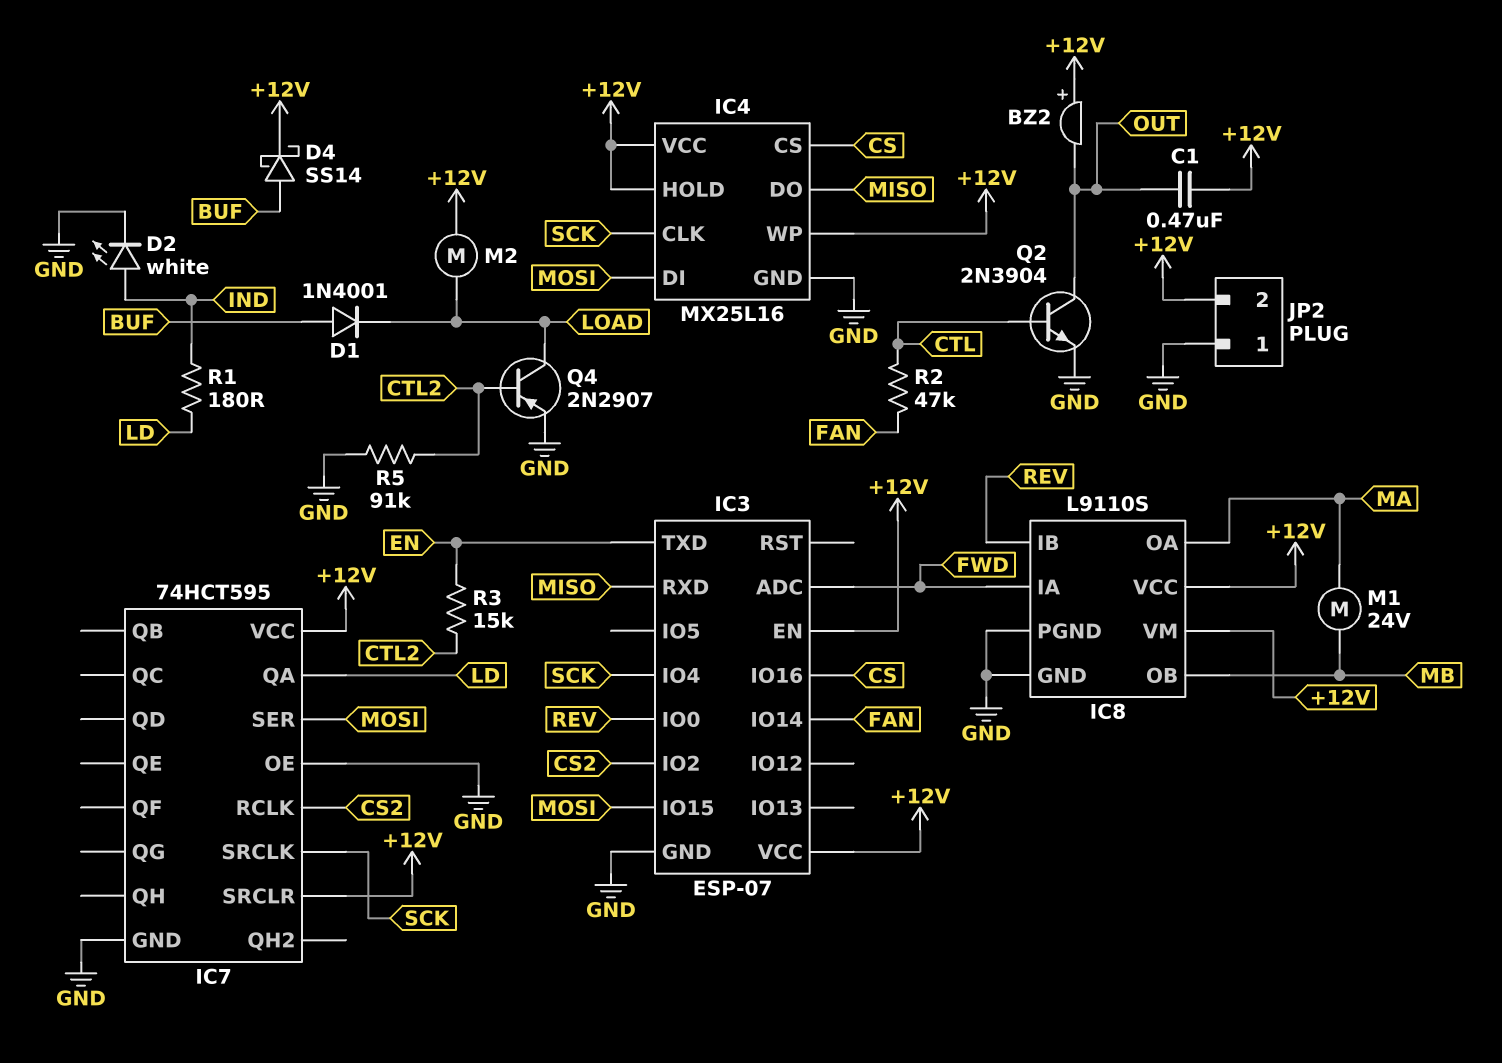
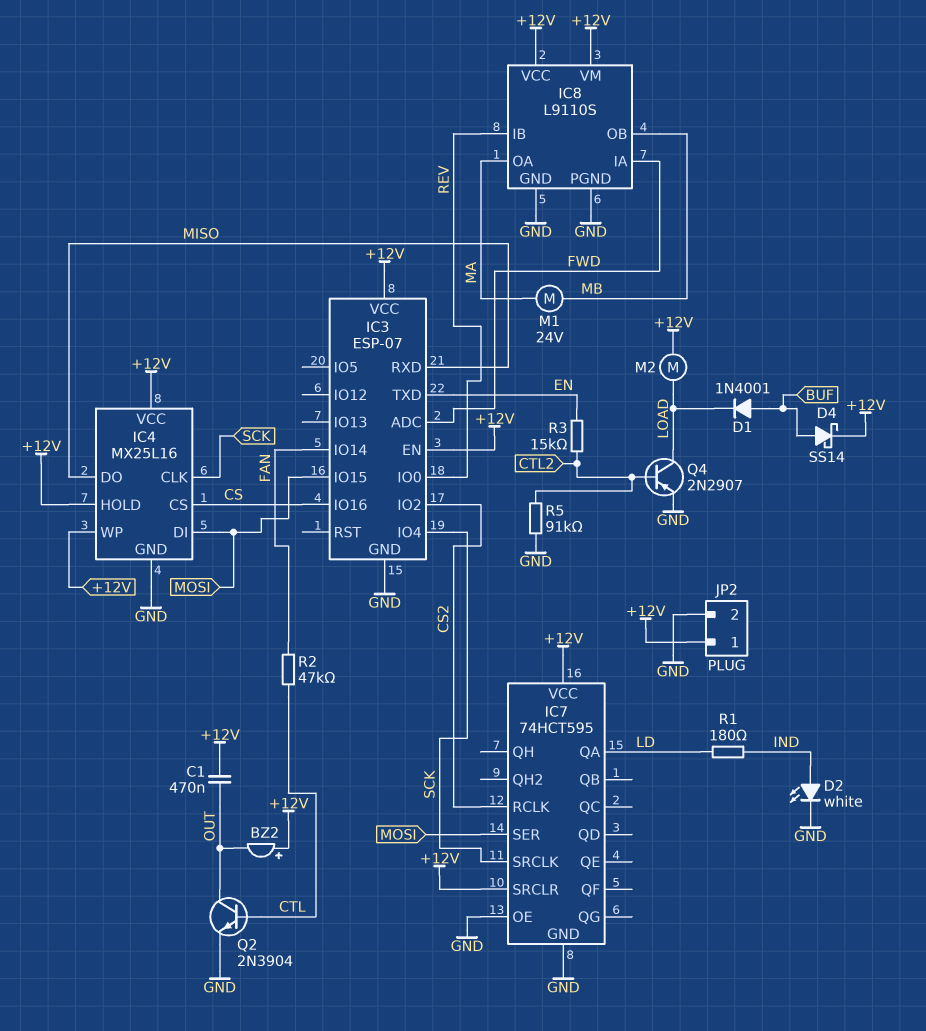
JP2 pin 1: GND -> +12V
JP2 pin 2: +12V -> GND

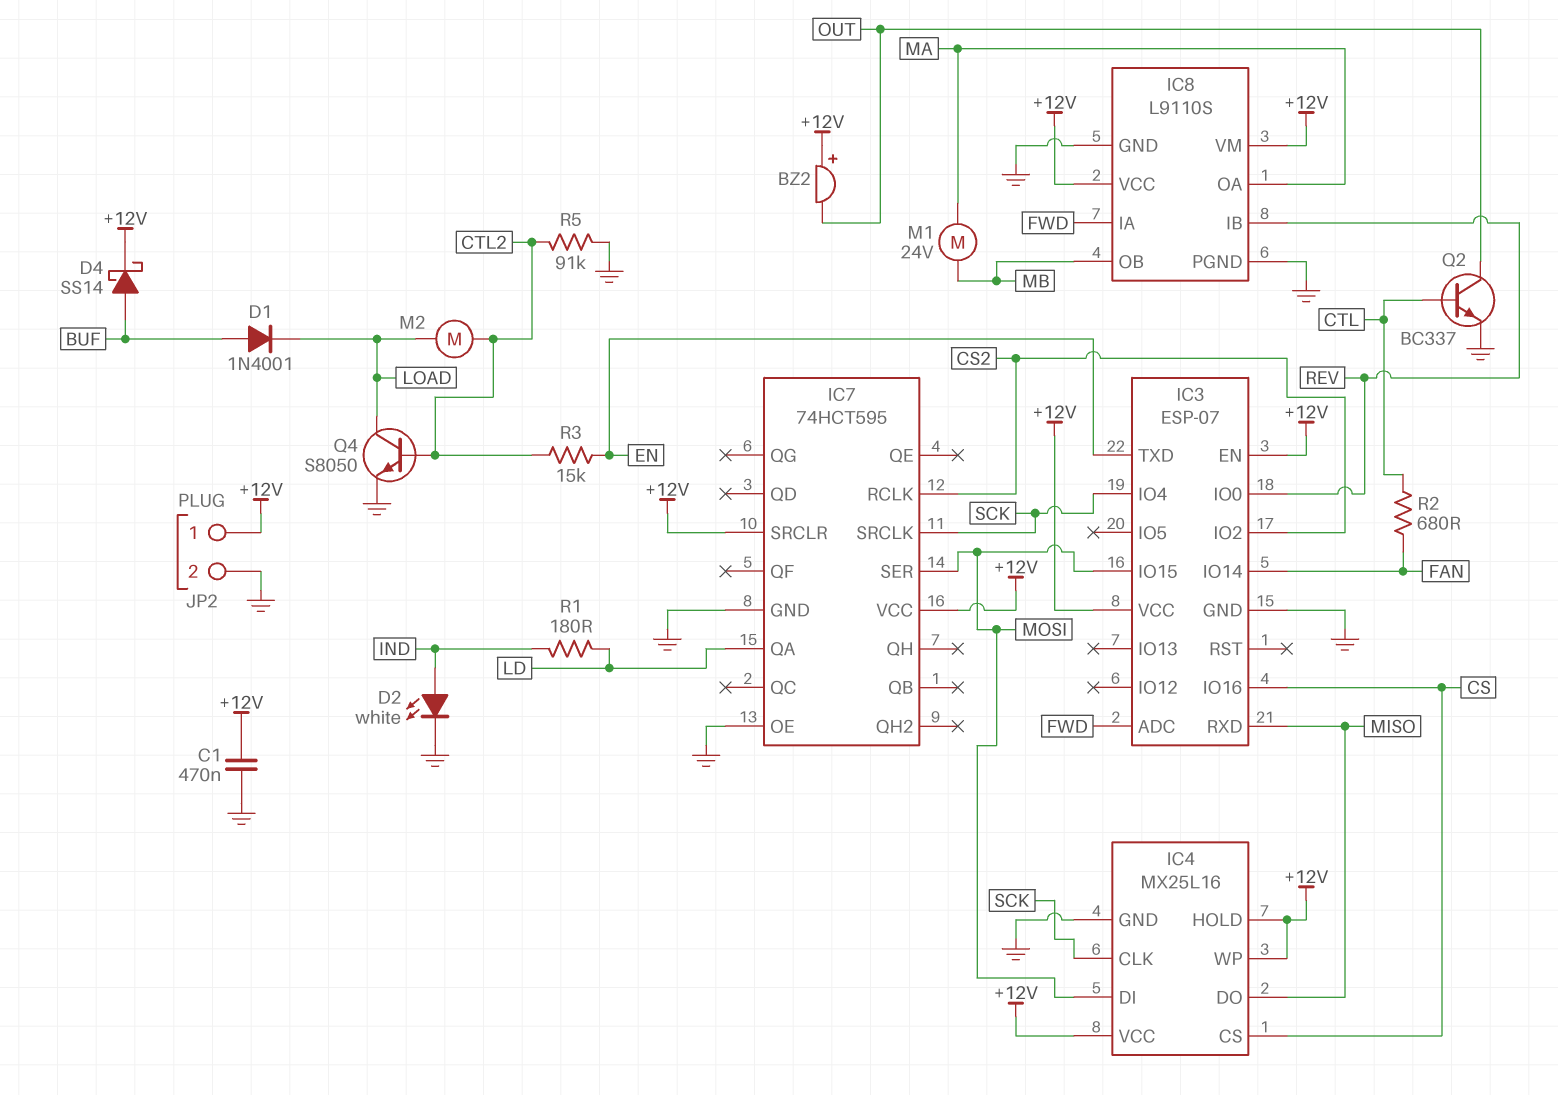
C1: 470nF (+12V, OUT) -> 470nF (+12V, GND)
M2: motor (+12V, LOAD) -> motor (CTL2, LOAD)
Q2: NPN 2N3904 (B CTL, C OUT, E GND) -> NPN BC337 (B CTL, C OUT, E GND)
Q4: PNP 2N2907 (B CTL2, C LOAD, E GND) -> NPN S8050 (B CTL2, C LOAD, E GND)
R2: 47k (CTL, FAN) -> 680 (CTL, FAN)

